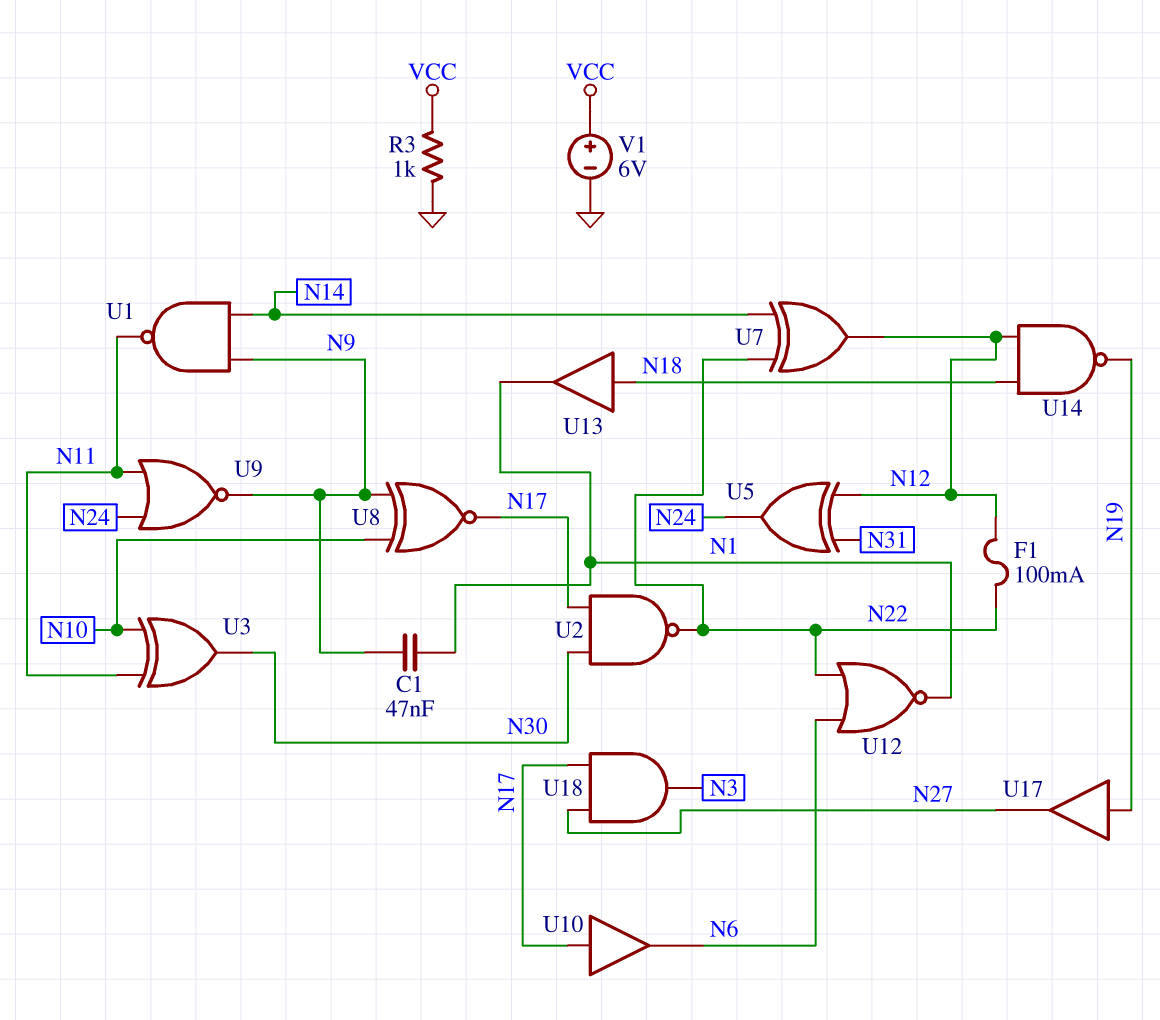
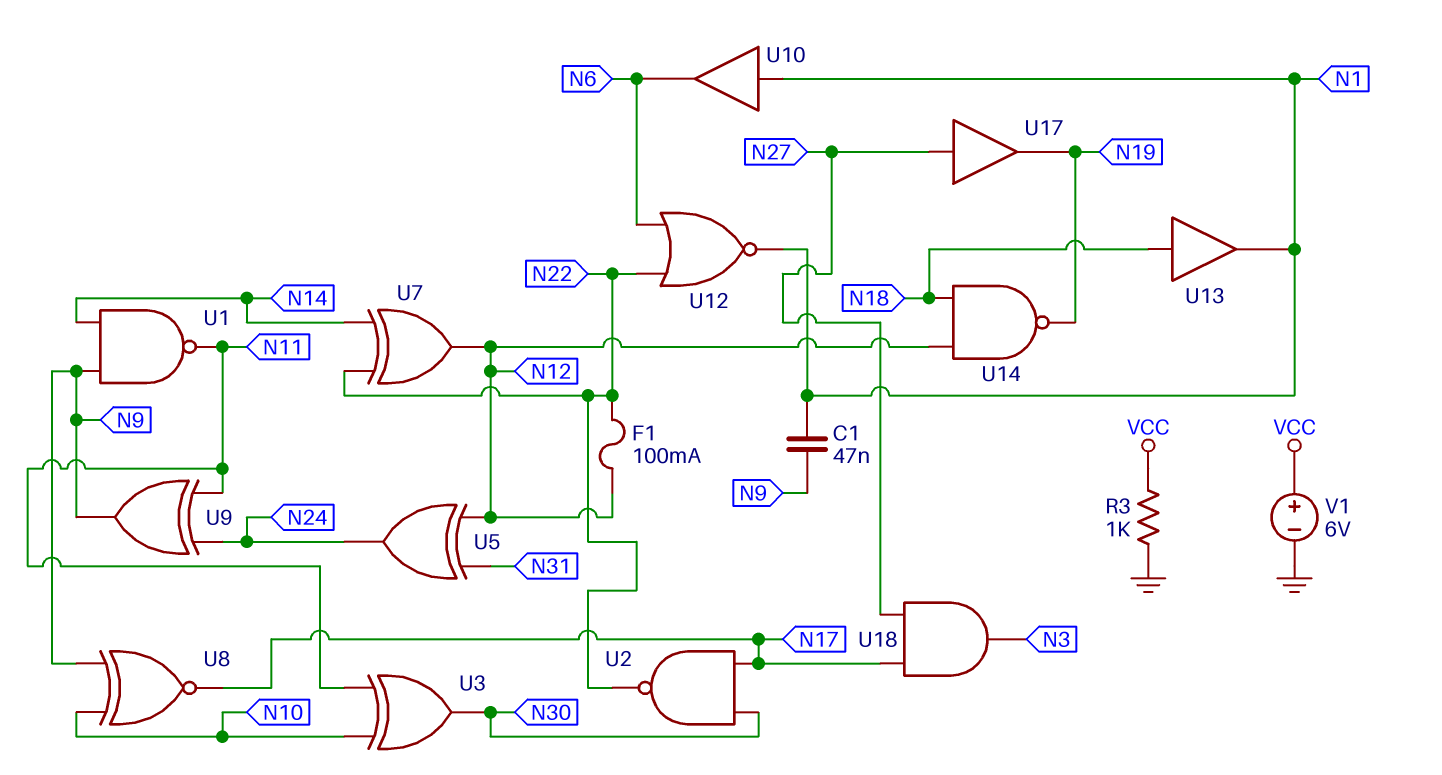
U9: NOR (in N11, in N24, out N9) -> XOR (in N11, in N24, out N9)
U10: buffer (in N17, out N6) -> buffer (in N1, out N6)
U17: buffer (in N19, out N27) -> buffer (in N27, out N19)

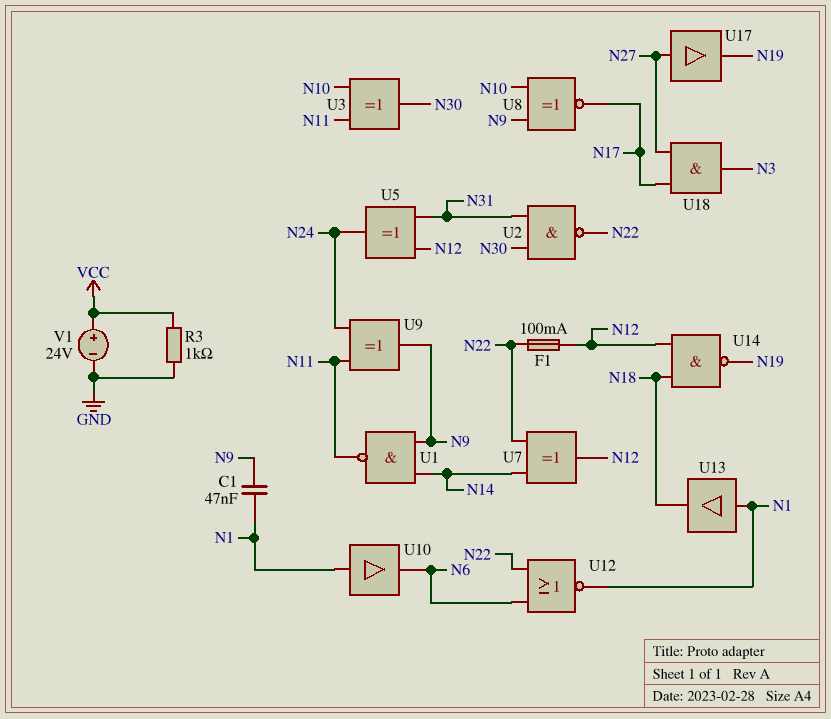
U2: NAND (in N17, in N30, out N22) -> NAND (in N30, in N31, out N22)
U13: buffer (in N18, out N1) -> buffer (in N1, out N18)
V1: 6V (plus VCC, minus GND) -> 24V (plus VCC, minus GND)

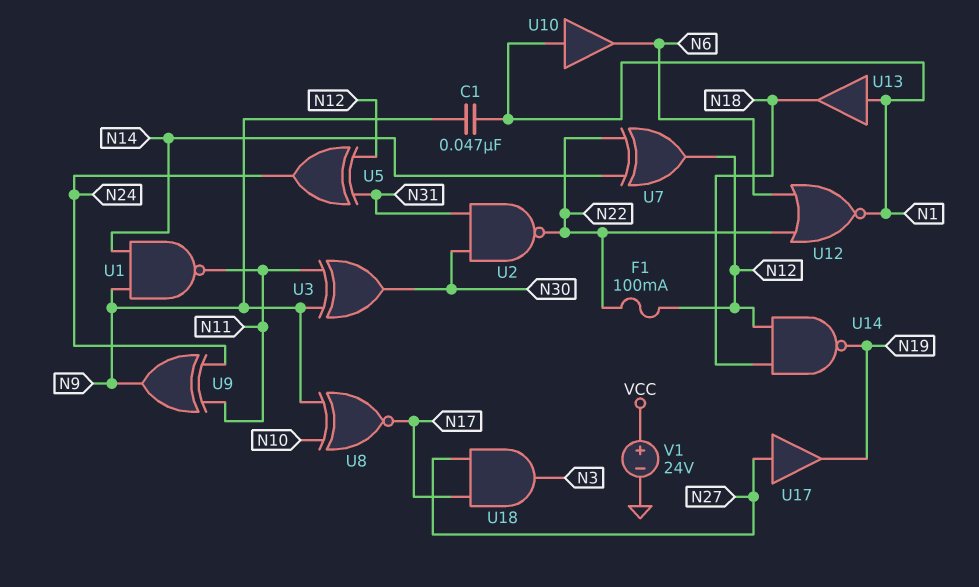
R3: 1k (GND, VCC) -> none
U3: XOR (in N10, in N11, out N30) -> XOR (in N9, in N11, out N30)

